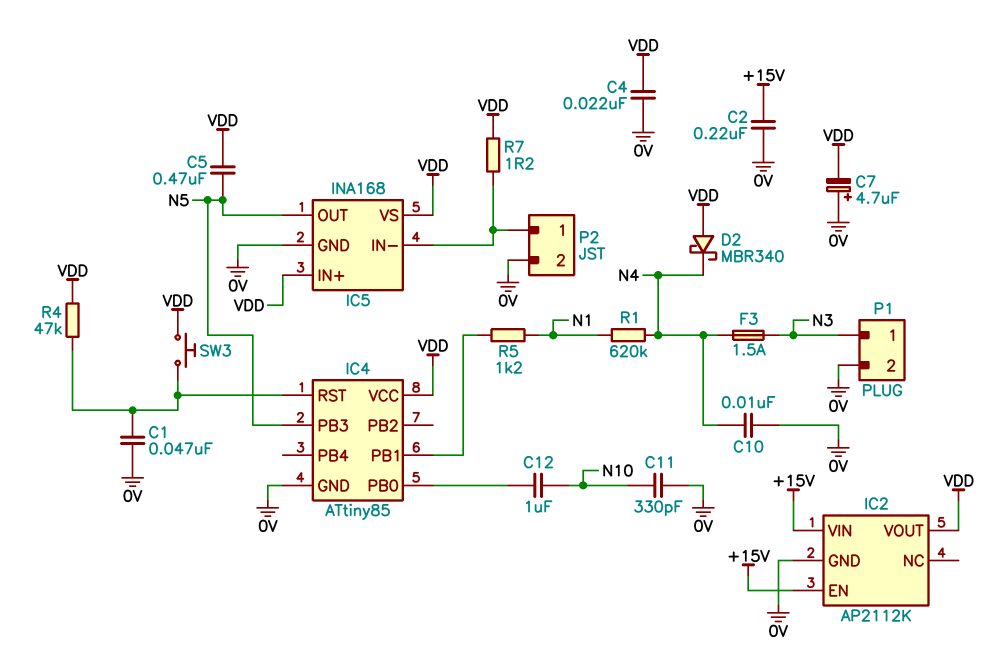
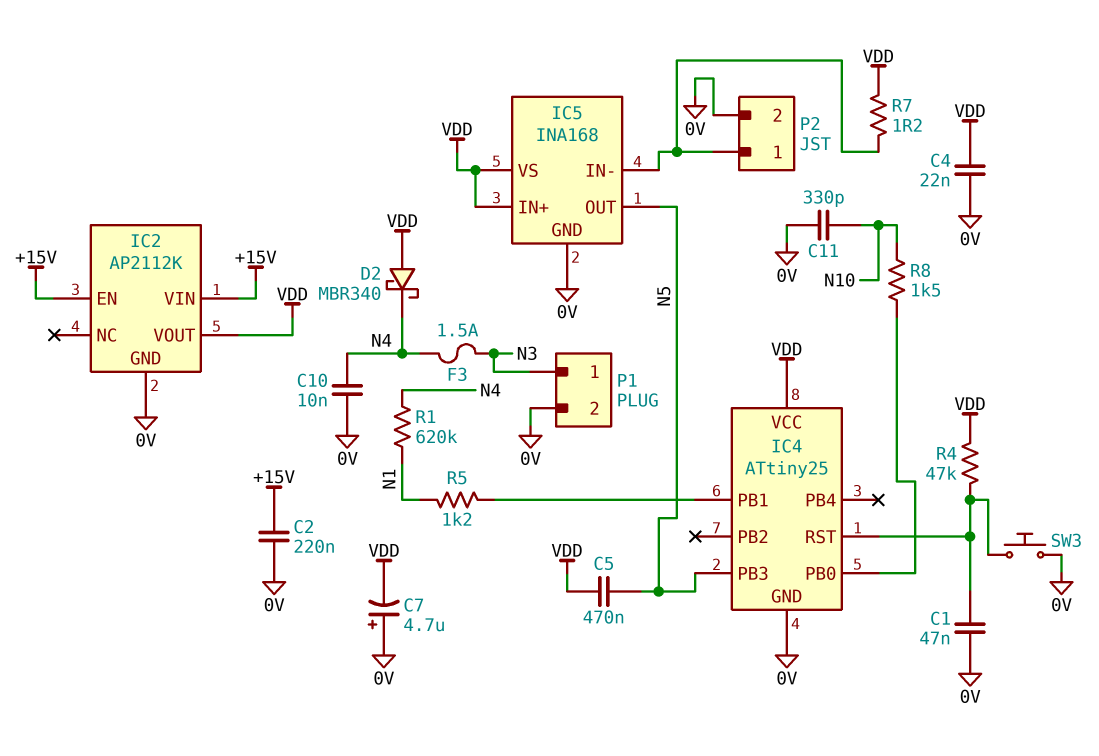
C12: 1uF (IC4/PB0, N10) -> none
IC4: ATtiny85 -> ATtiny25
R8: none -> 1.5k (IC4/PB0, N10)
SW3: button (IC4/RST, VDD) -> button (0V, IC4/RST)

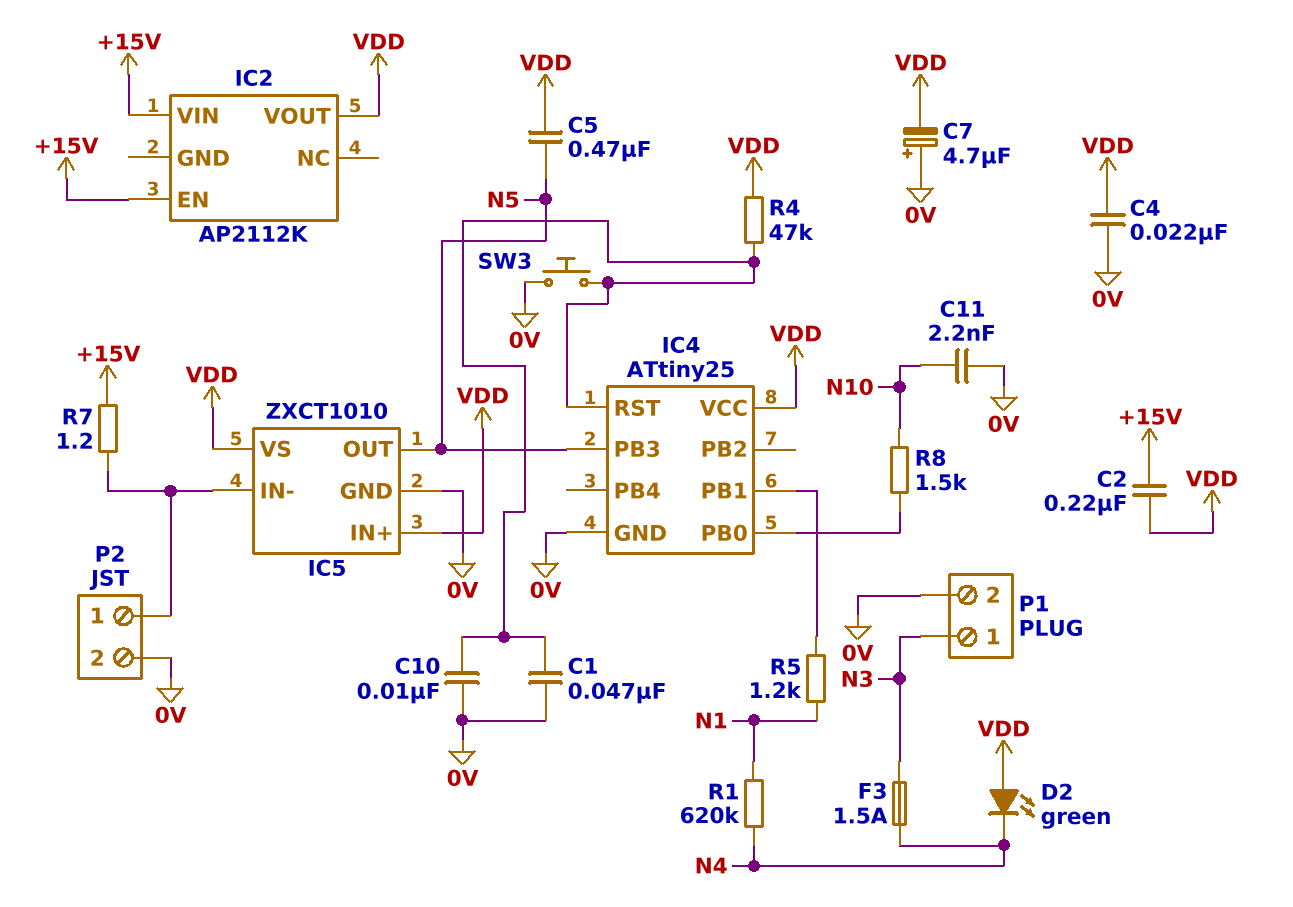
C2: 220nF (+15V, 0V) -> 220nF (+15V, VDD)
C10: 10nF (0V, N4) -> 10nF (0V, IC4/RST)
C11: 330pF (0V, N10) -> 2.2nF (0V, N10)
D2: schottky MBR340 (A VDD, K N4) -> LED green (A VDD, K N4)
IC2 pin GND: 0V -> none
IC5: INA168 -> ZXCT1010
R7: 1.2 (IC5/IN-, VDD) -> 1.2 (+15V, IC5/IN-)

